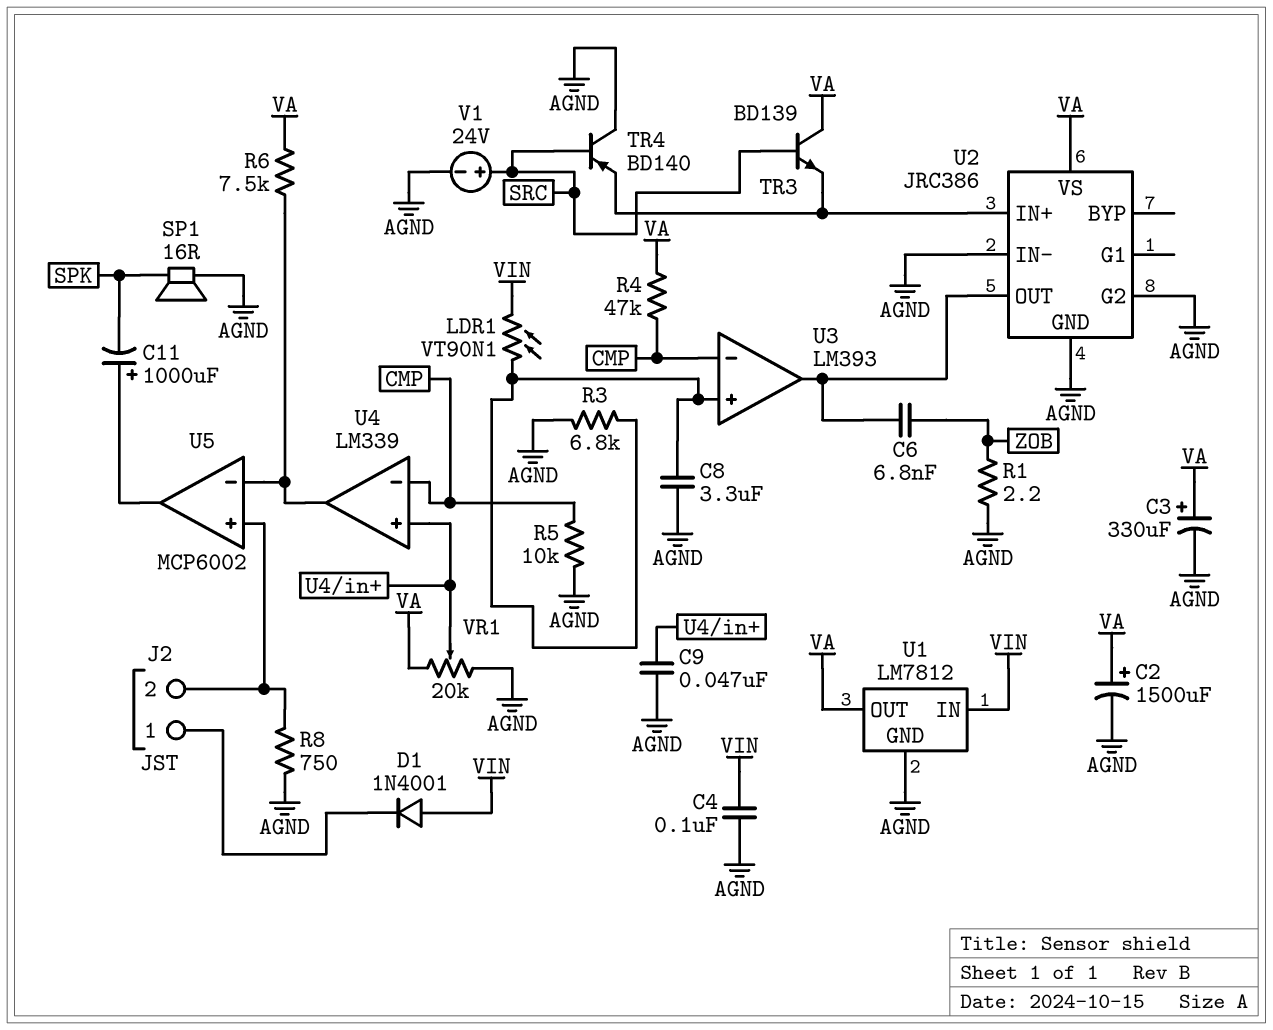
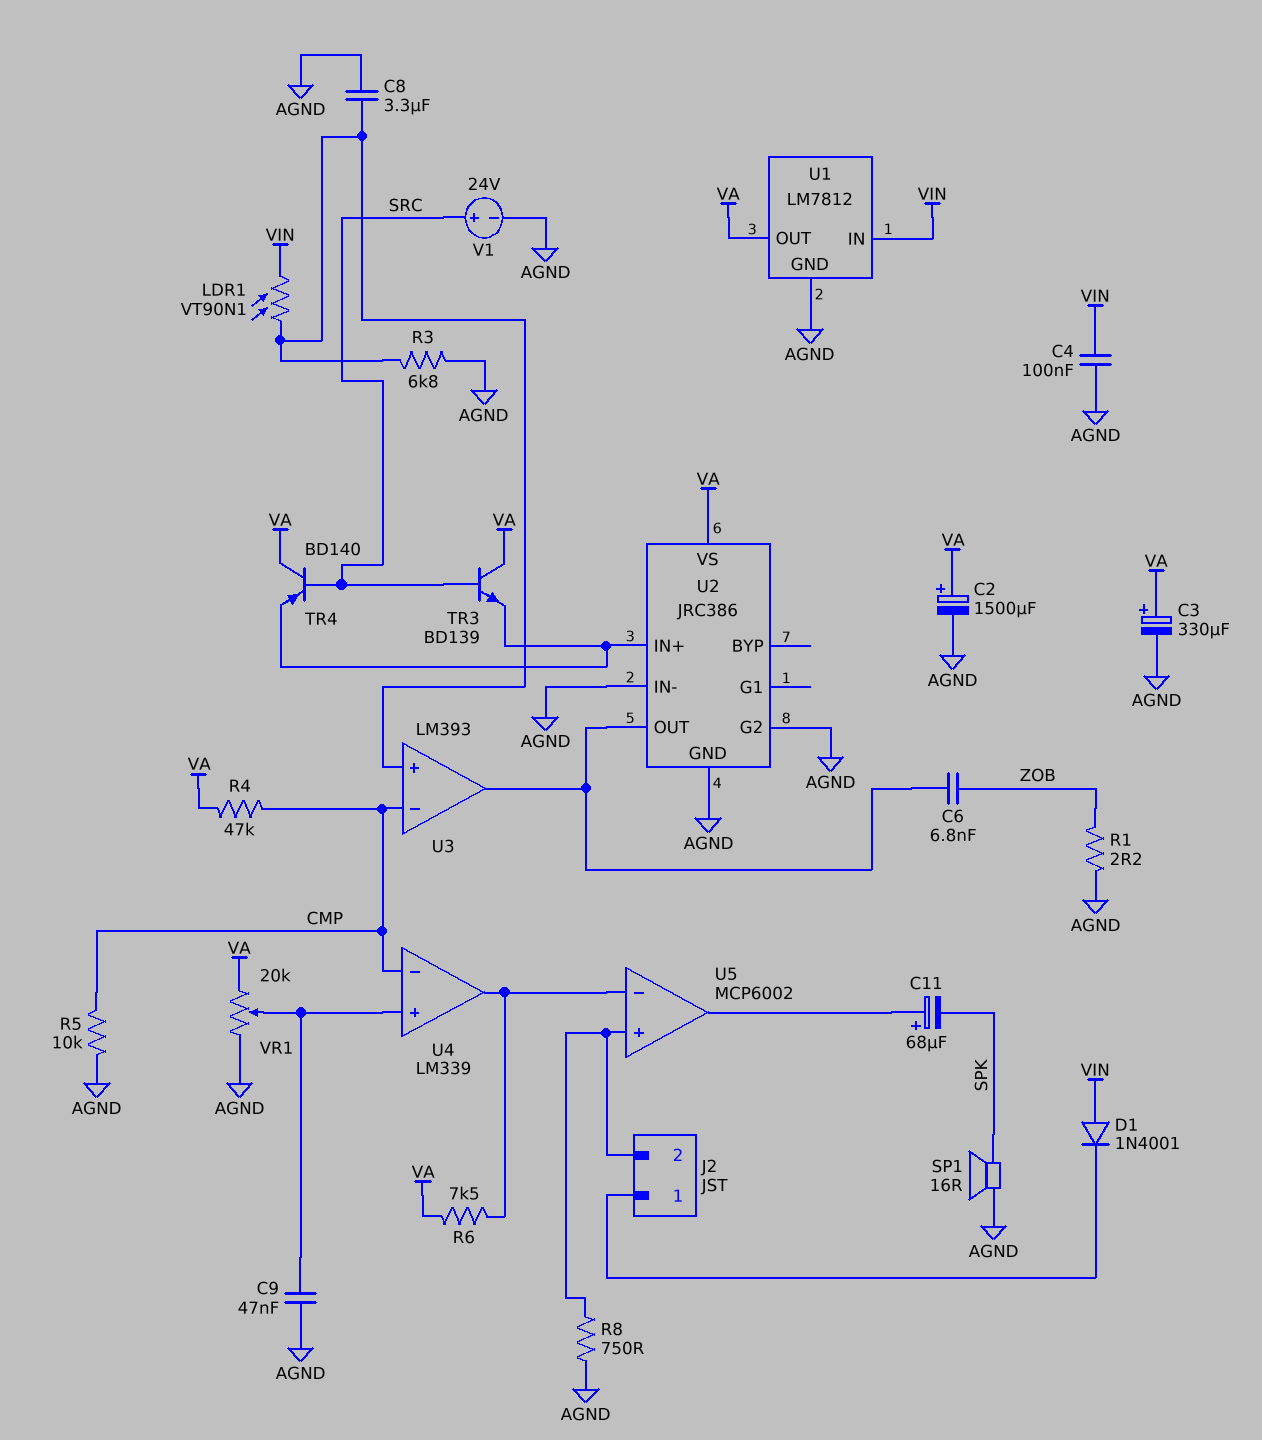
C11: 1000uF (plus U5/out, minus SPK) -> 68uF (plus U5/out, minus SPK)
TR4: PNP BD140 (B SRC, C AGND, E U2/IN+) -> PNP BD140 (B SRC, C VA, E U2/IN+)

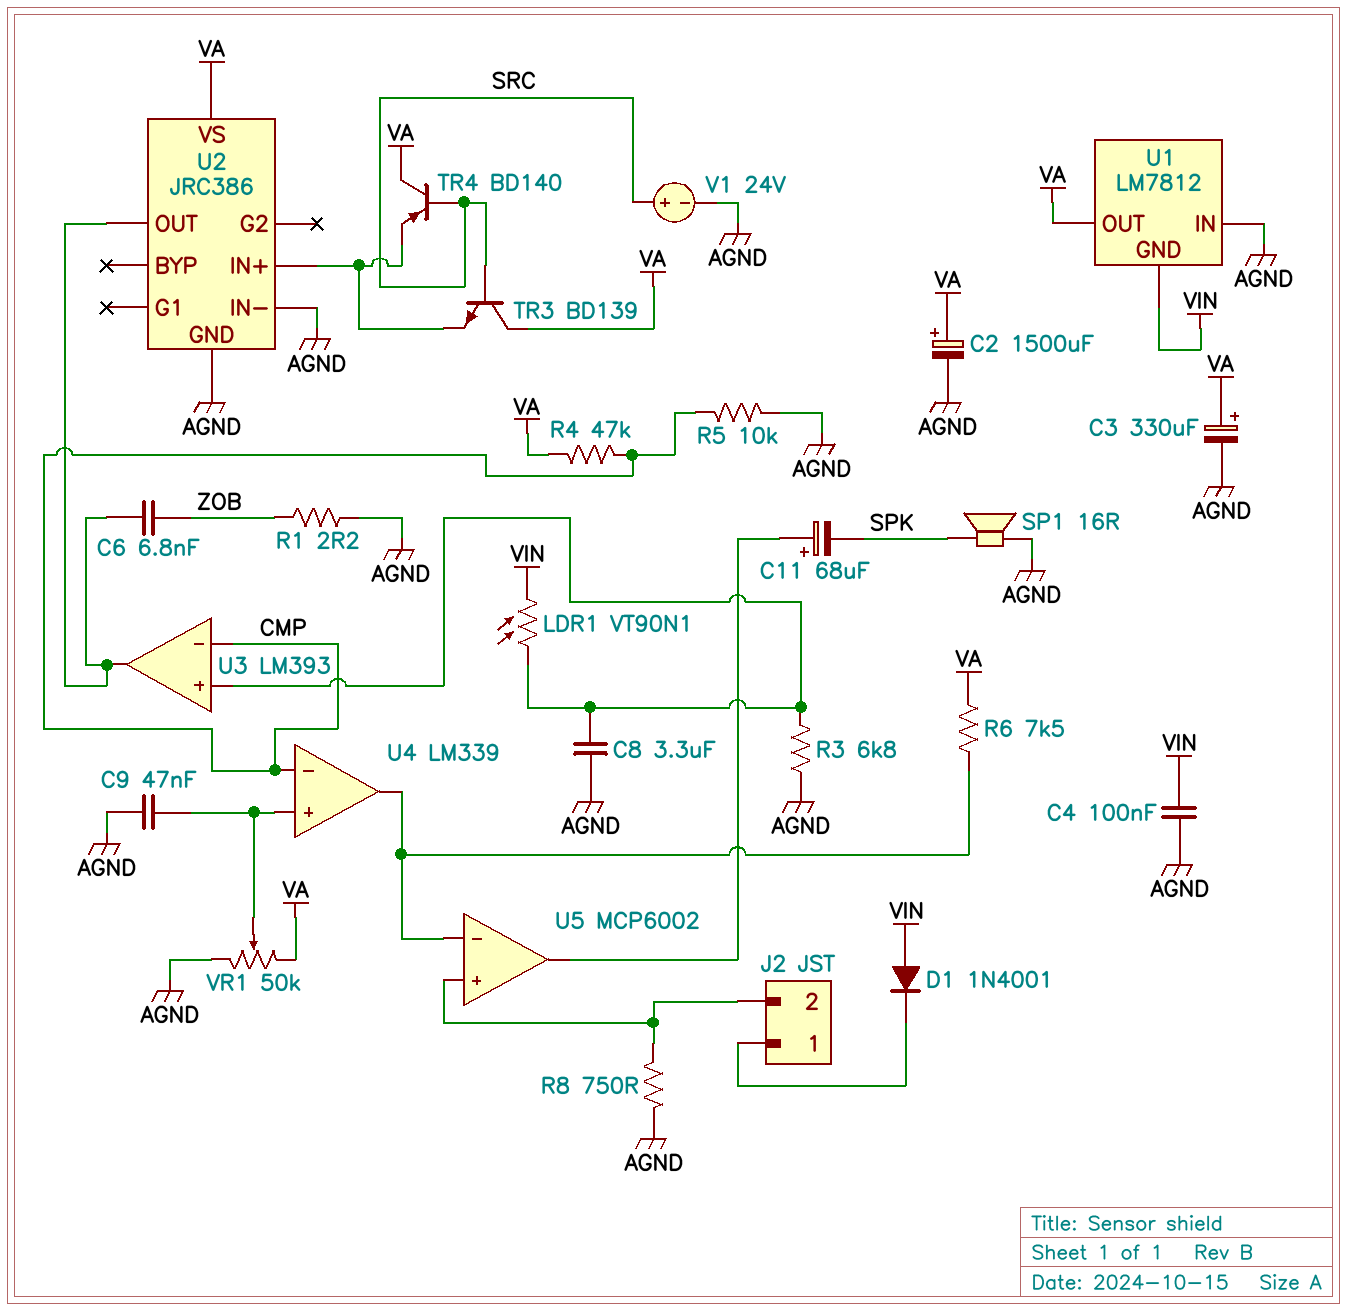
U1 pin GND: AGND -> VIN
U1 pin IN: VIN -> AGND
U2 pin G2: AGND -> none
VR1: 20k (AGND, VA, wiper U4/in+) -> 50k (AGND, VA, wiper U4/in+)

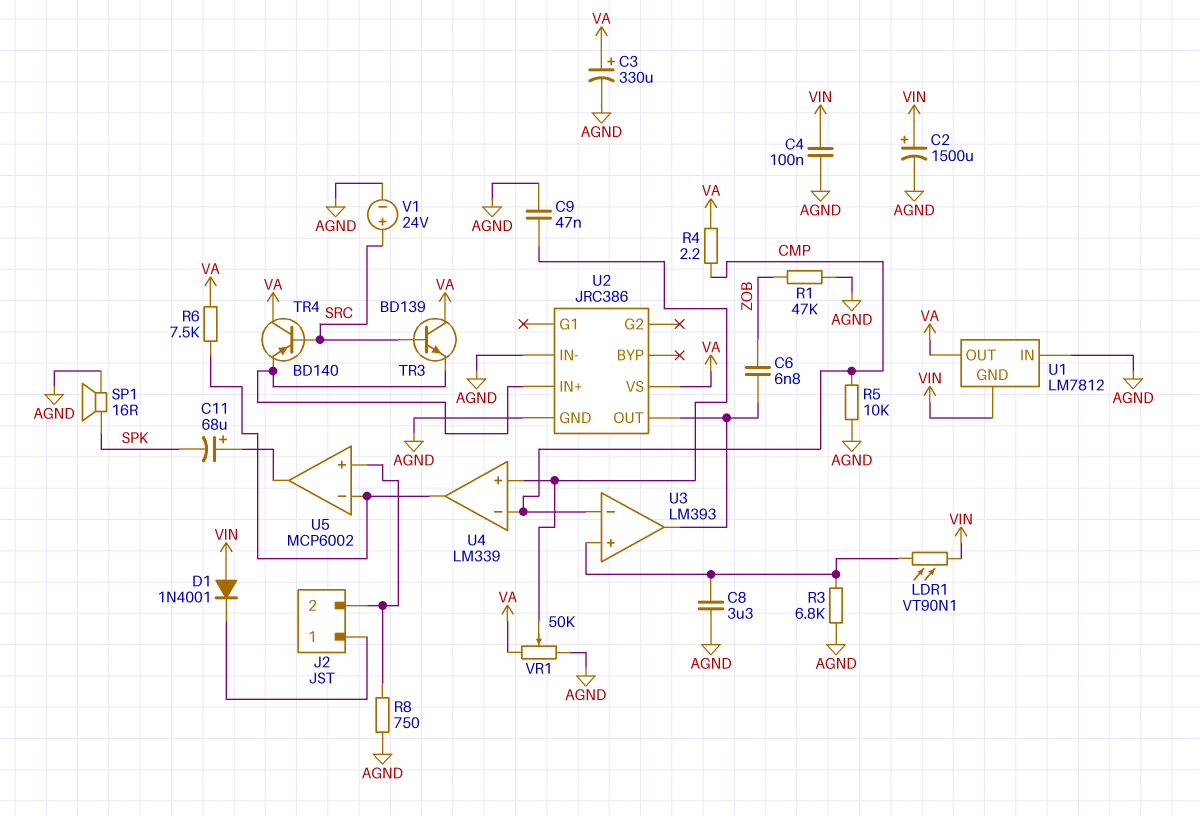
C2: 1500uF (plus VA, minus AGND) -> 1500uF (plus VIN, minus AGND)
R1: 2.2 (AGND, ZOB) -> 47k (AGND, ZOB)
R4: 47k (CMP, VA) -> 2.2 (CMP, VA)

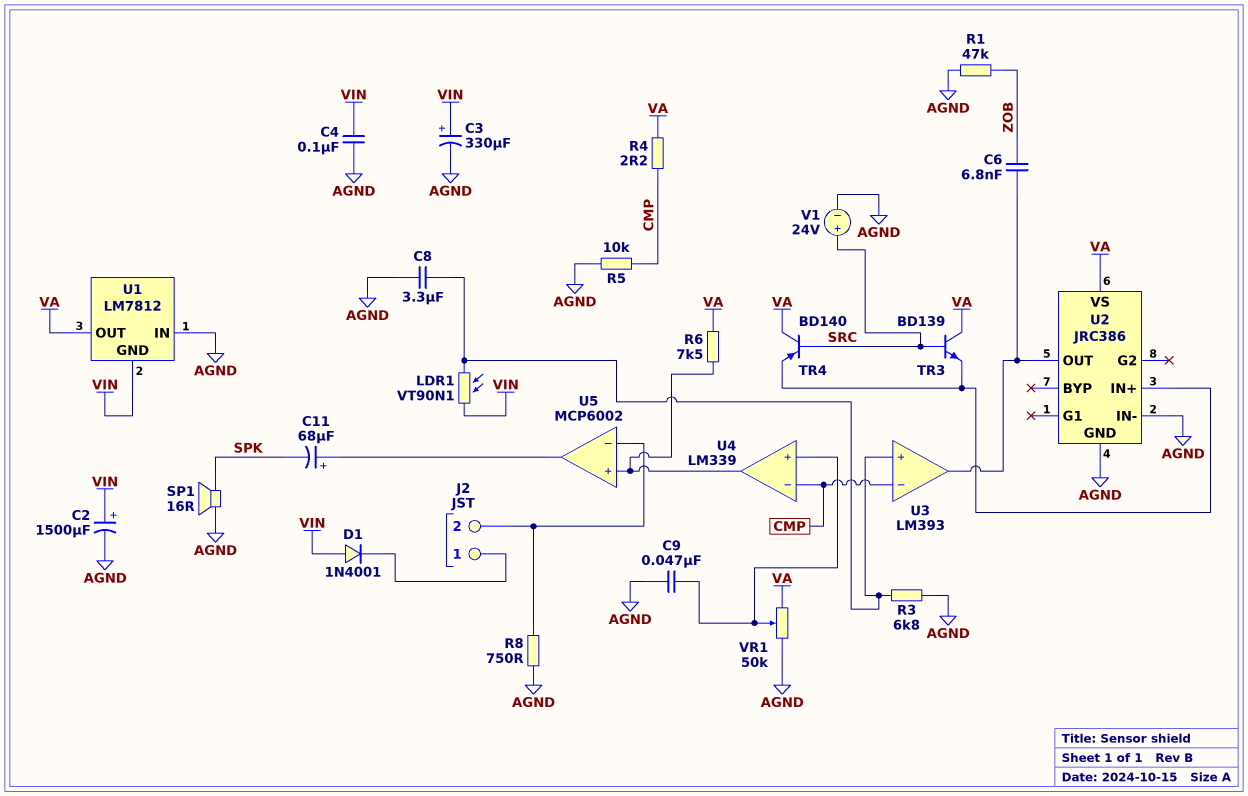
C3: 330uF (plus VA, minus AGND) -> 330uF (plus VIN, minus AGND)
U5 pin in+: J2/2 -> U4/out
U5 pin in-: U4/out -> J2/2

